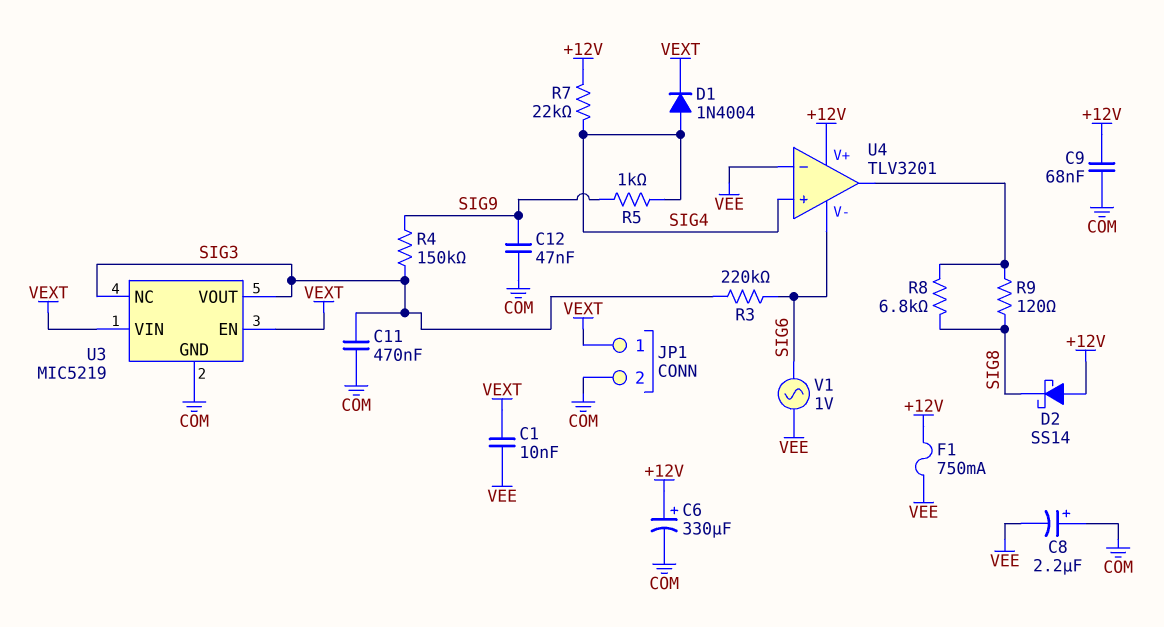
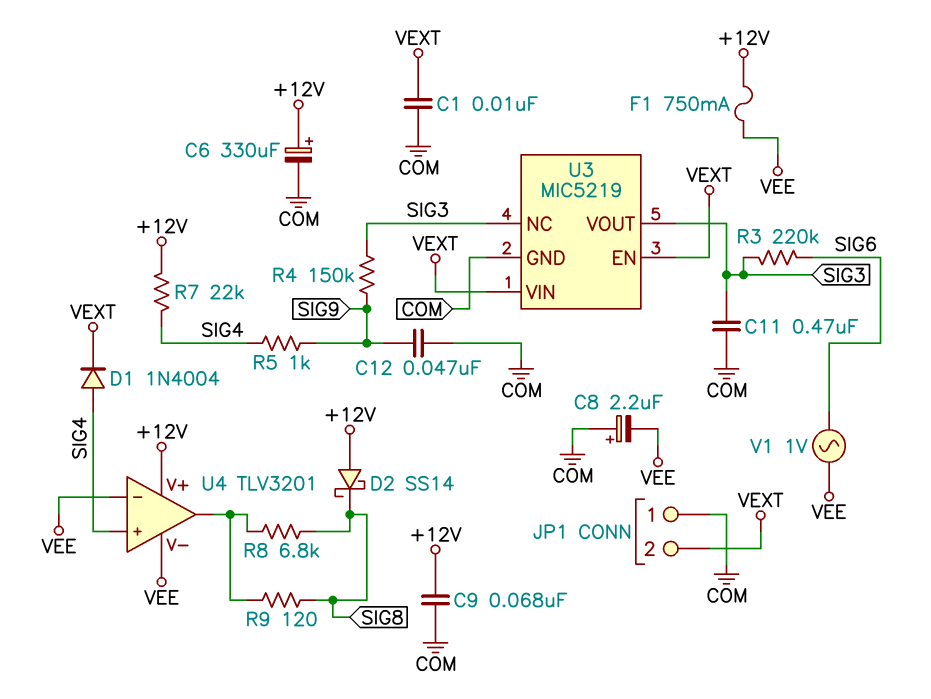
C1: 10nF (VEE, VEXT) -> 10nF (COM, VEXT)
JP1 pin 1: VEXT -> COM
JP1 pin 2: COM -> VEXT
U4 pin V-: SIG6 -> VEE

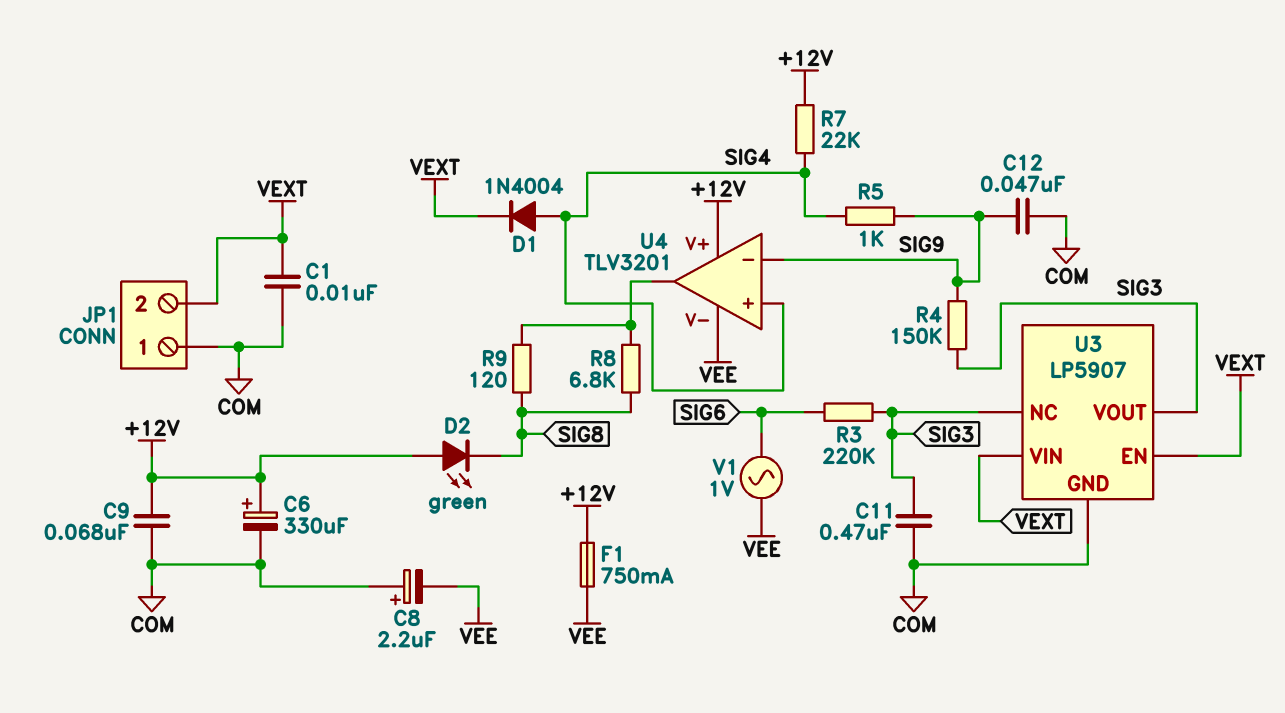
D2: schottky SS14 (A +12V, K SIG8) -> LED green (A +12V, K SIG8)
U3: MIC5219 -> LP5907
U4 pin in-: VEE -> SIG9

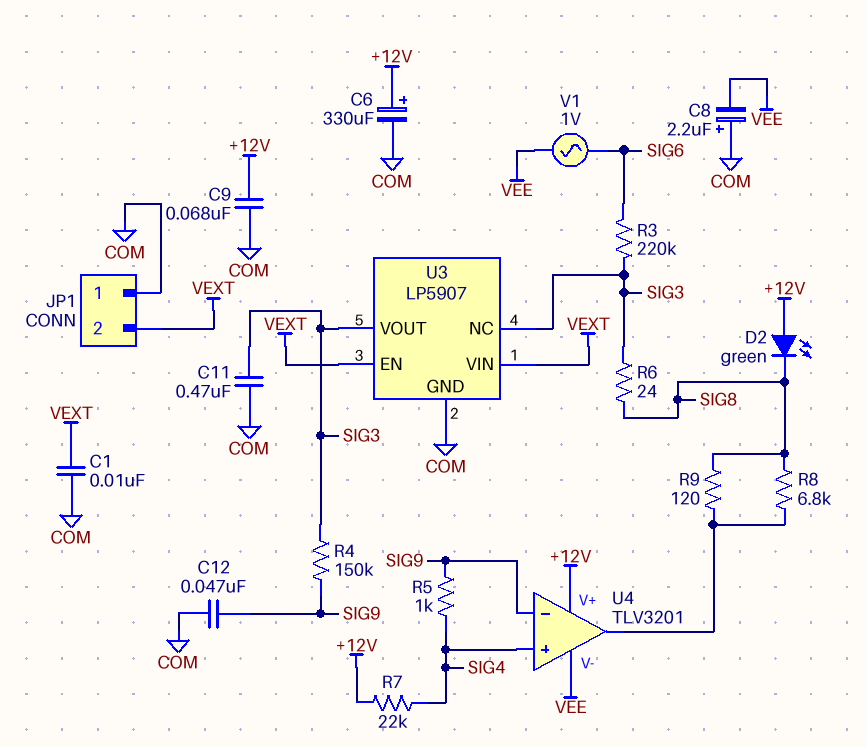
D1: diode 1N4004 (A SIG4, K VEXT) -> none
F1: 750mA (+12V, VEE) -> none
R6: none -> 24 (SIG3, SIG8)

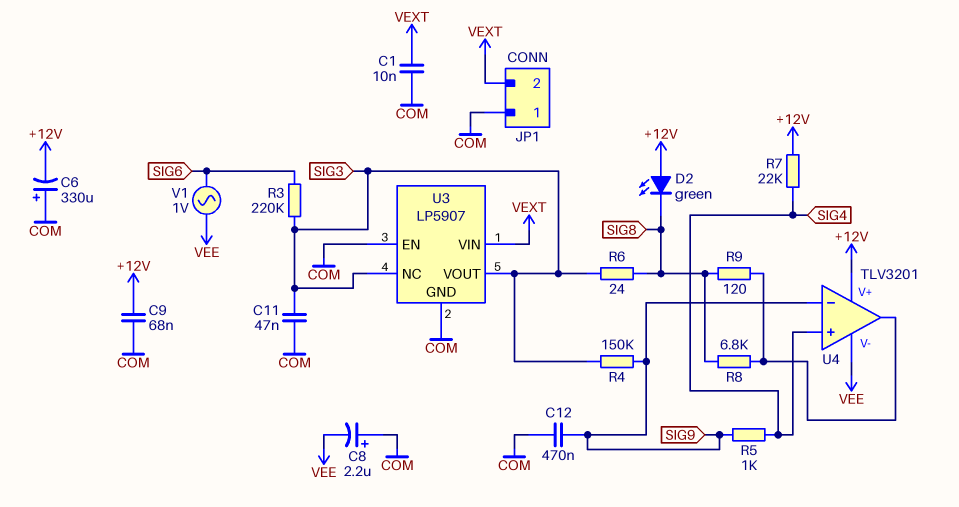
C6: 330uF (plus +12V, minus COM) -> 330uF (plus COM, minus +12V)
C11: 470nF (COM, SIG3) -> 47nF (COM, SIG3)
C12: 47nF (COM, SIG9) -> 470nF (COM, SIG9)
U3 pin EN: VEXT -> COM

